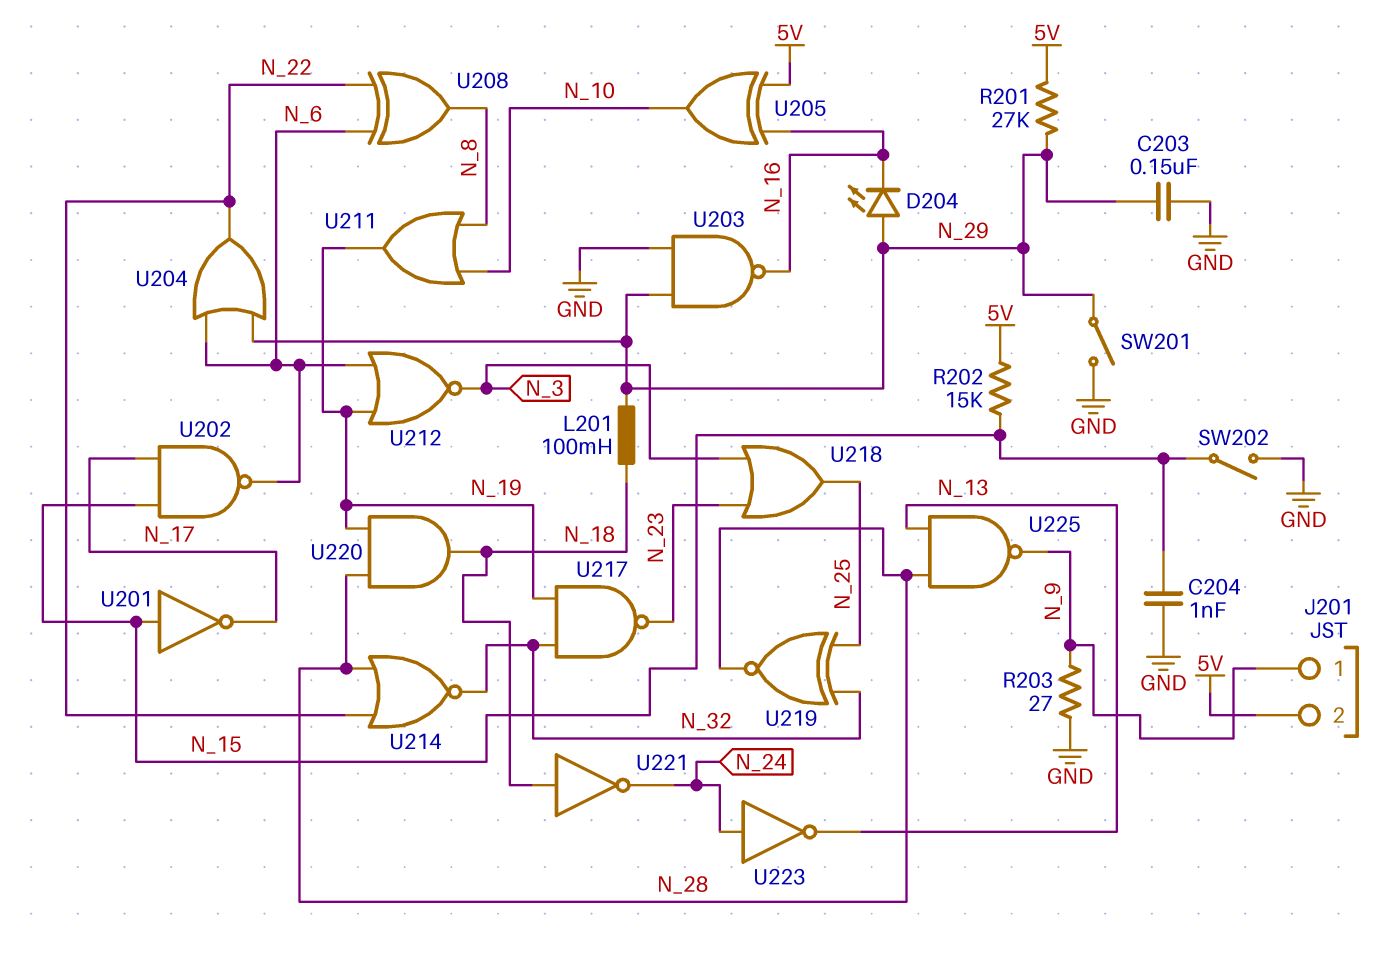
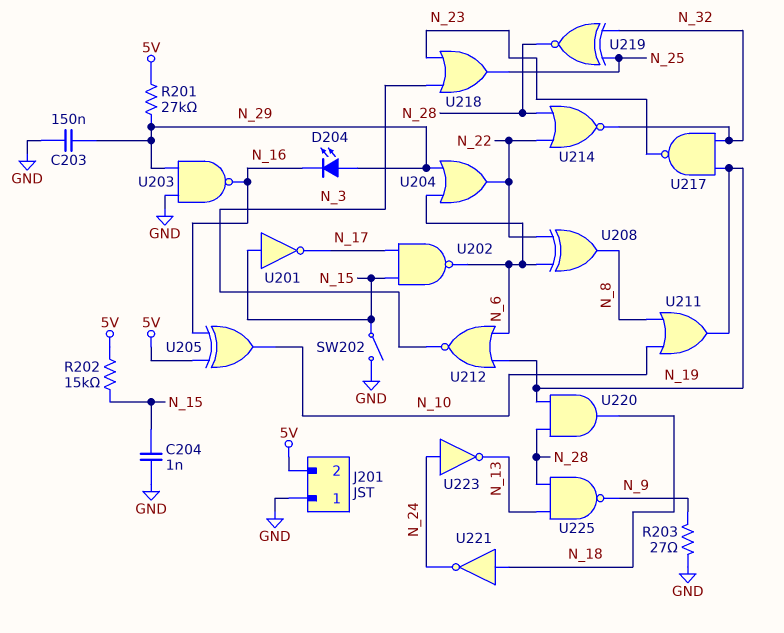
J201 pin 1: N_9 -> GND
L201: 100mH (N_18, N_29) -> none
SW201: switch (GND, N_29) -> none

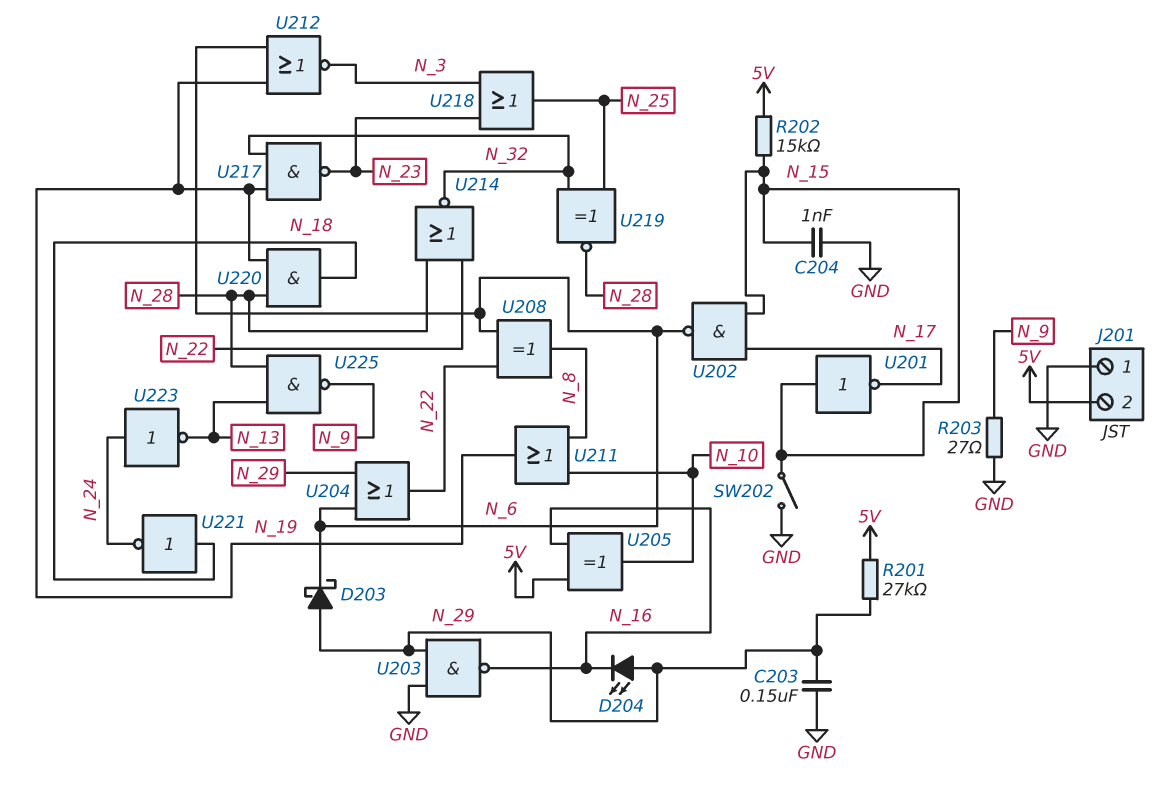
D203: none -> schottky (A N_29, K N_6)

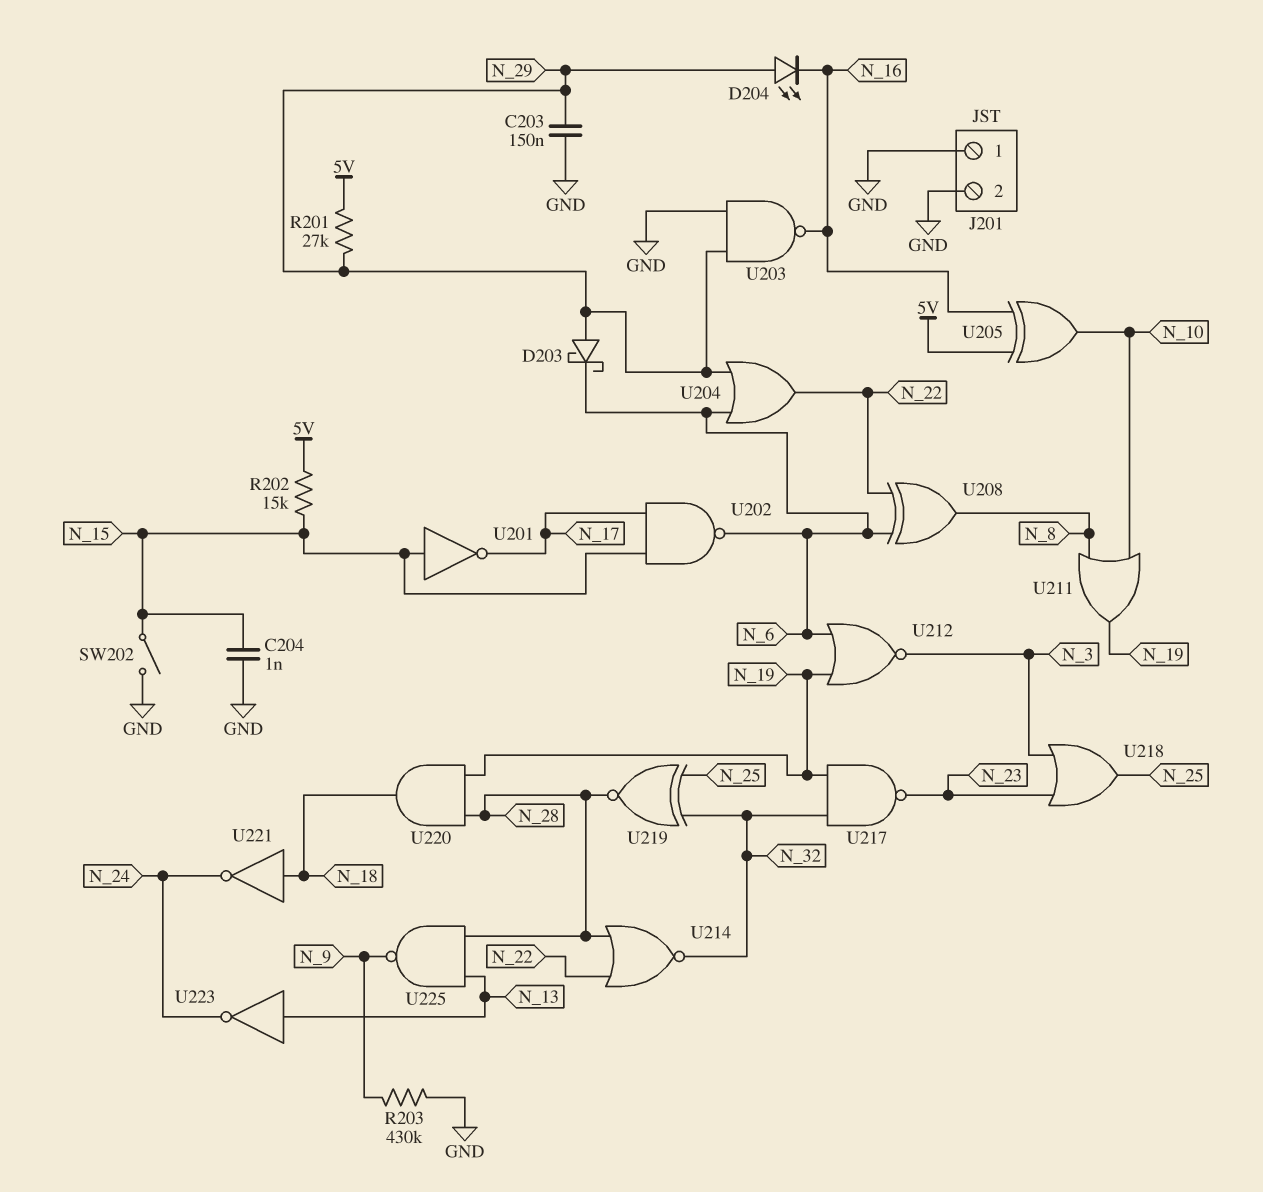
J201 pin 2: 5V -> GND
R203: 27 (GND, N_9) -> 430k (GND, N_9)
U223: NOT (in N_24, out N_13) -> NOT (in N_13, out N_24)

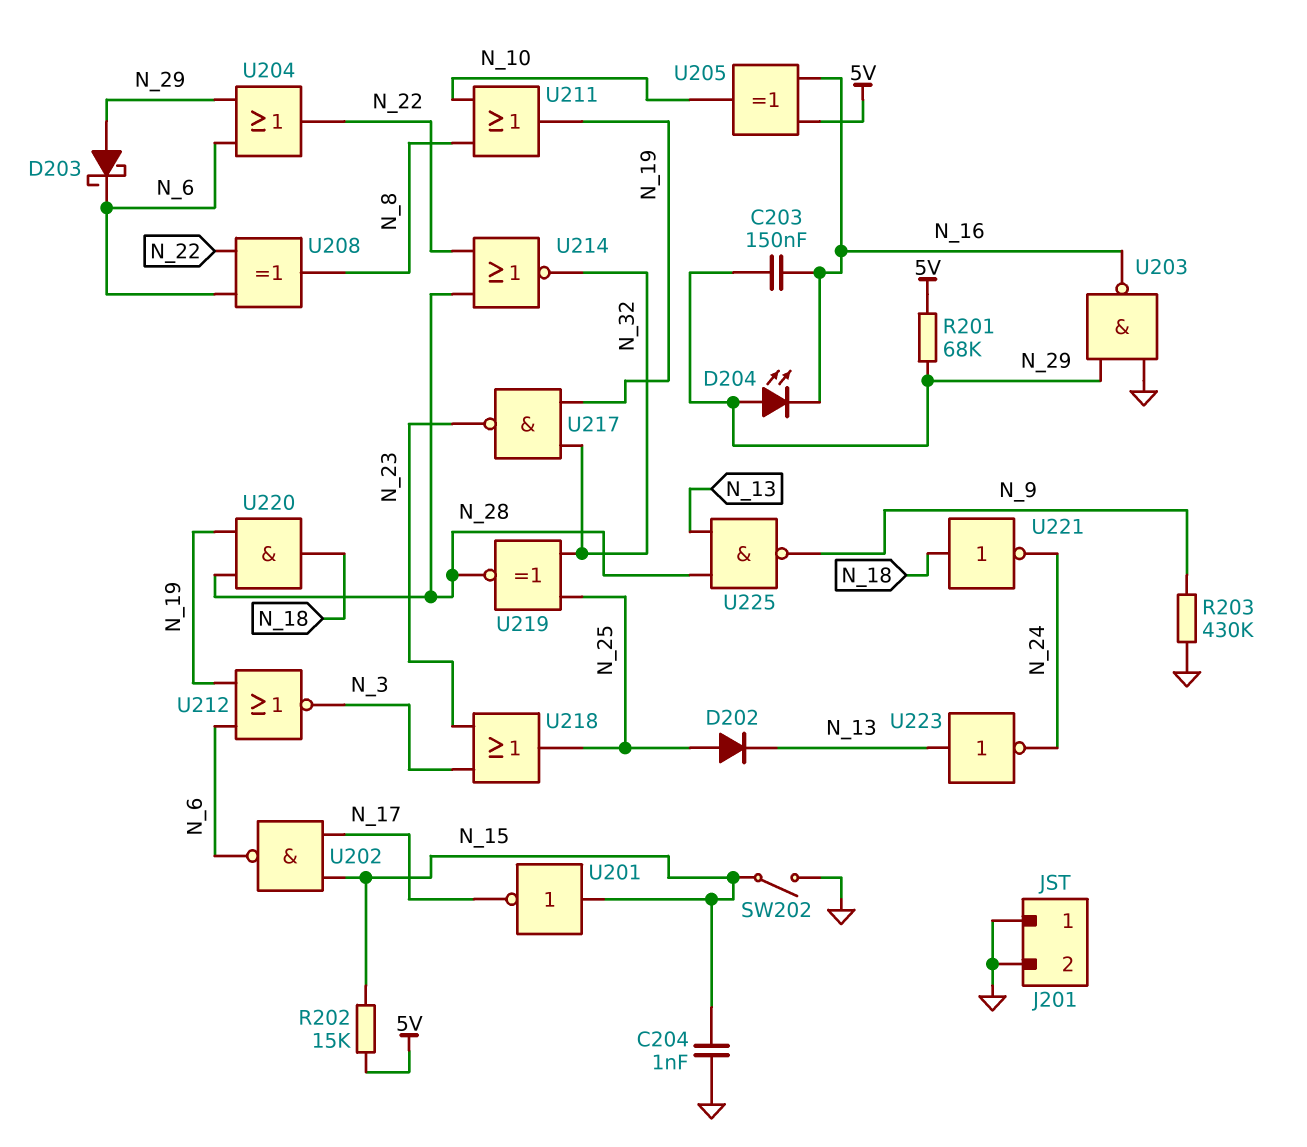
C203: 150nF (GND, N_29) -> 150nF (N_16, N_29)
D202: none -> diode (A N_25, K N_13)
R201: 27k (5V, N_29) -> 68k (5V, N_29)

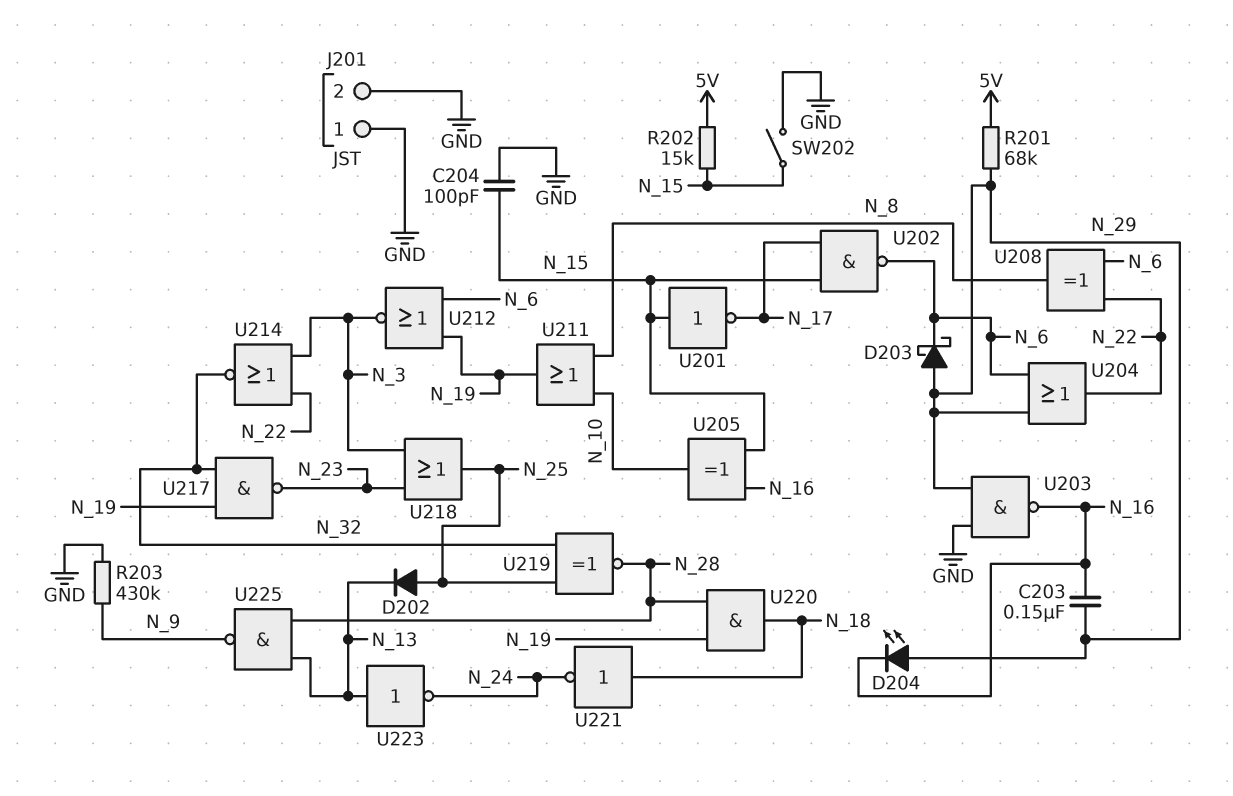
C204: 1nF (GND, N_15) -> 100pF (GND, N_15)
U205: XOR (in 5V, in N_16, out N_10) -> XOR (in N_15, in N_16, out N_10)
U214: NOR (in N_22, in N_28, out N_32) -> NOR (in N_3, in N_22, out N_32)

